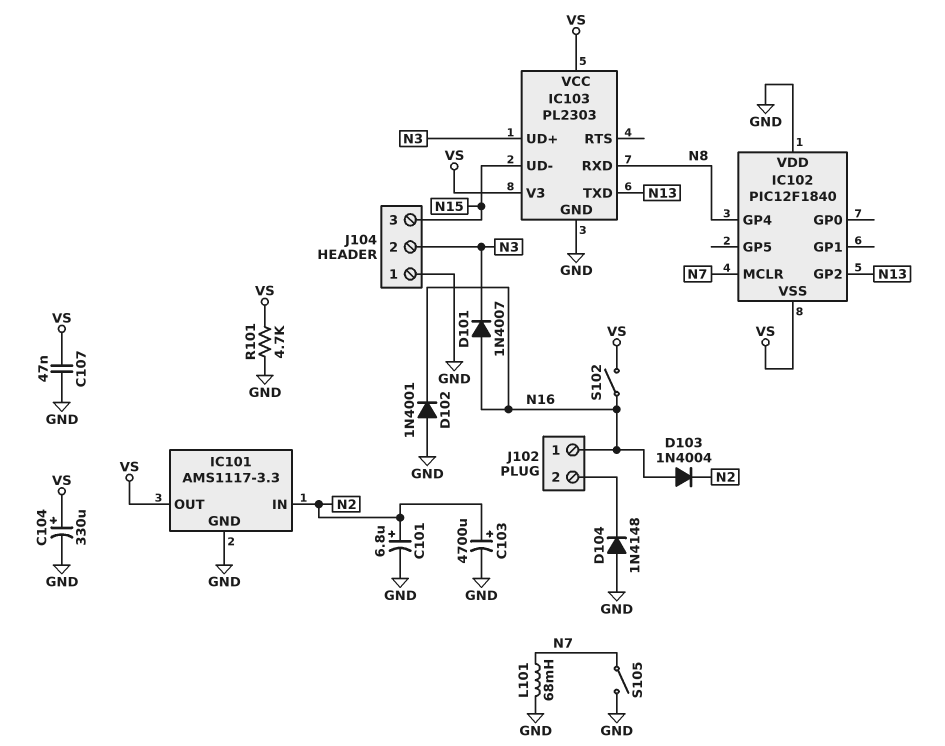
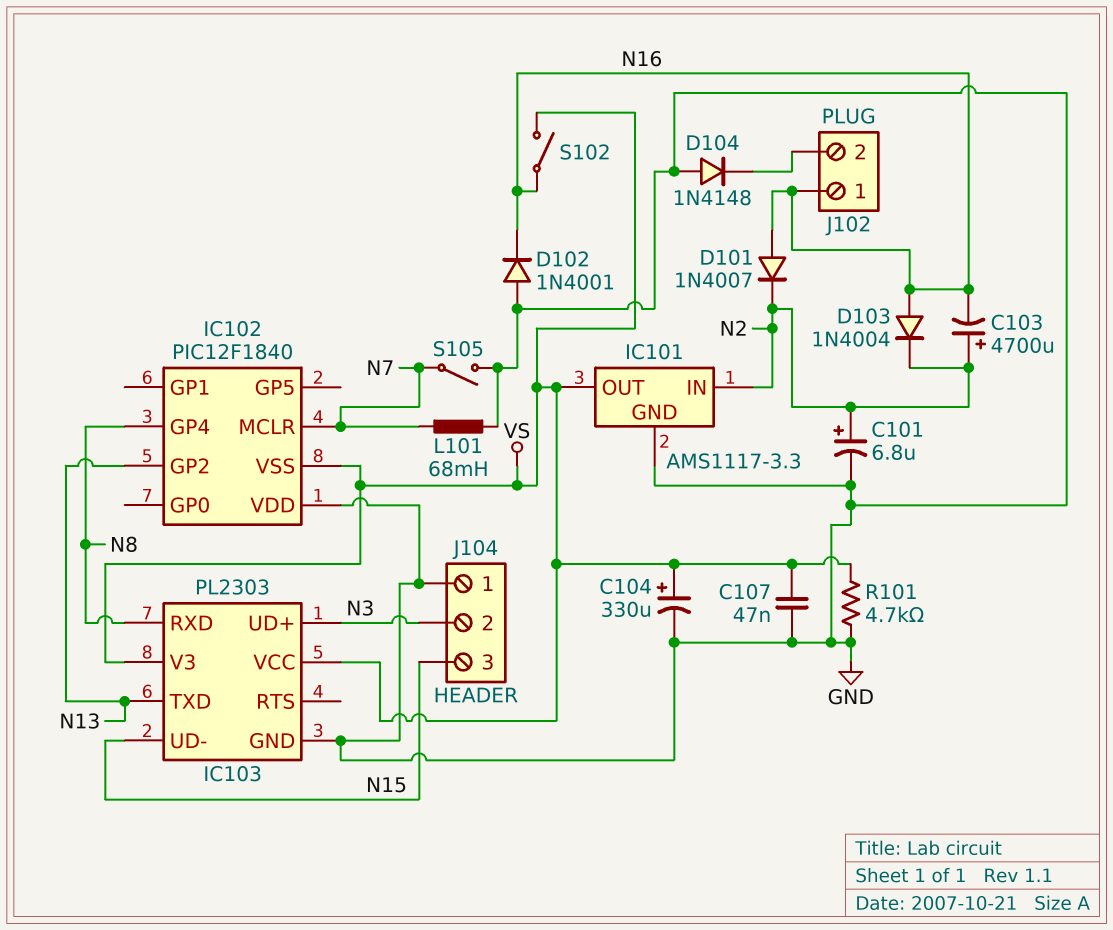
C103: 4700uF (plus N2, minus GND) -> 4700uF (plus N2, minus N16)
D101: diode 1N4007 (A N16, K N3) -> diode 1N4007 (A N16, K N2)

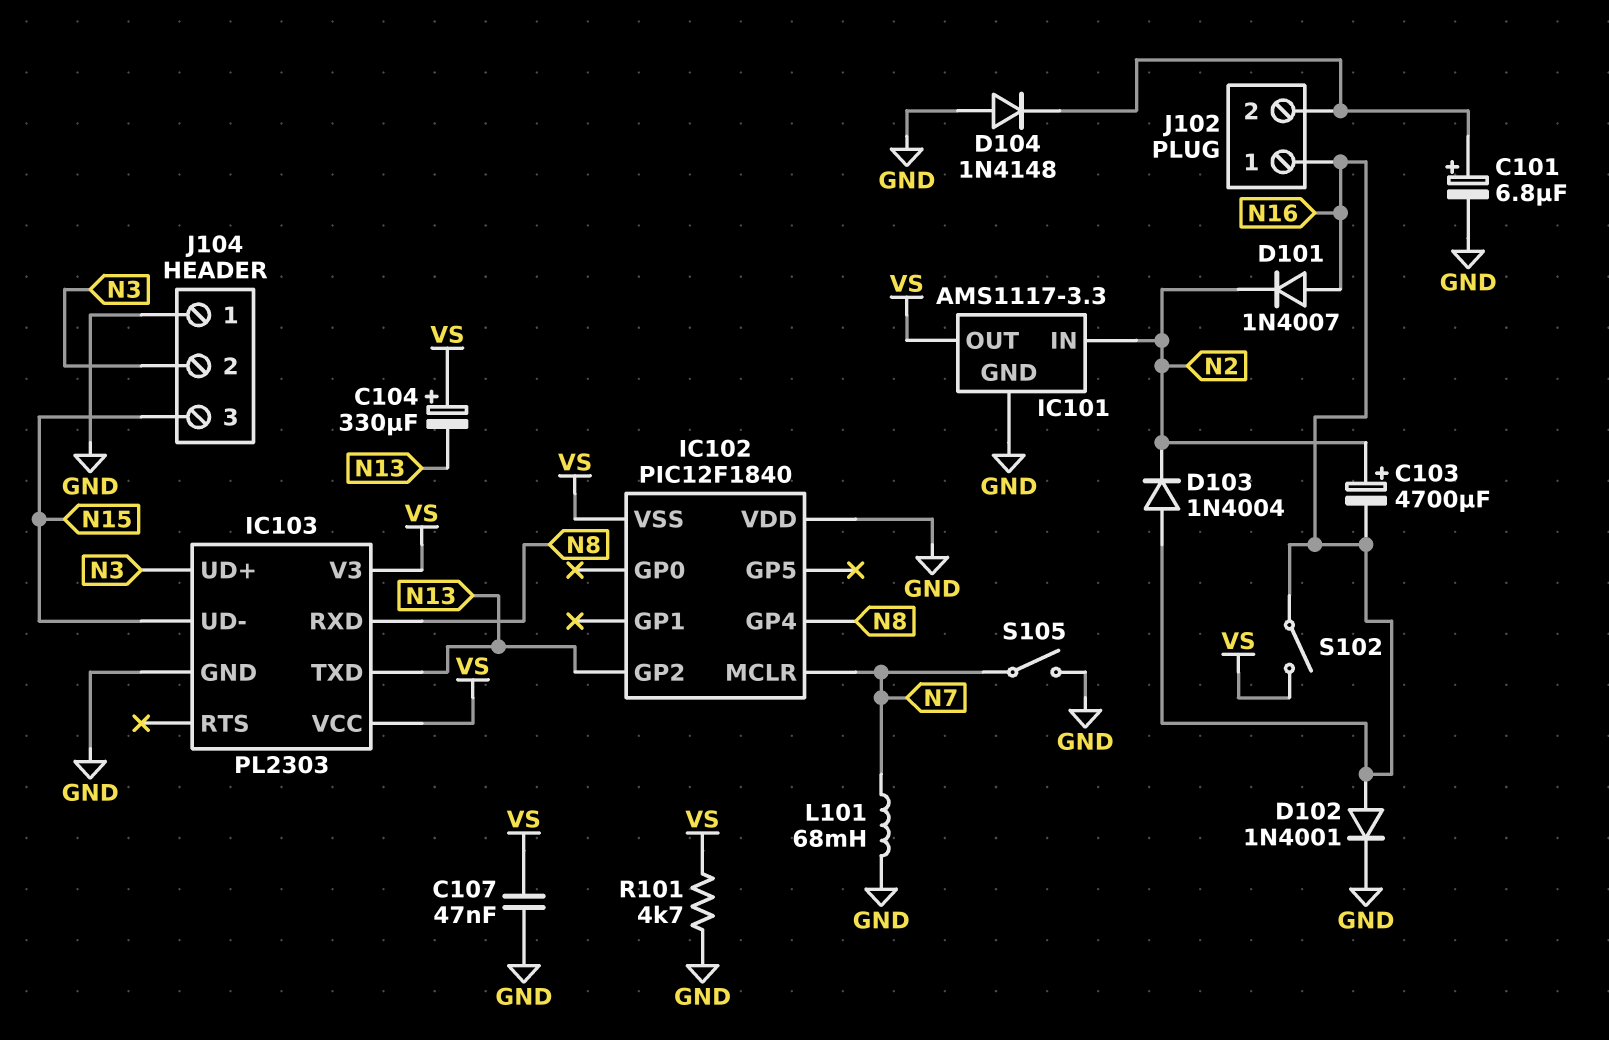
C101: 6.8uF (plus N2, minus GND) -> 6.8uF (plus J102/2, minus GND)
C104: 330uF (plus VS, minus GND) -> 330uF (plus VS, minus N13)
D102: diode 1N4001 (A GND, K N16) -> diode 1N4001 (A N16, K GND)

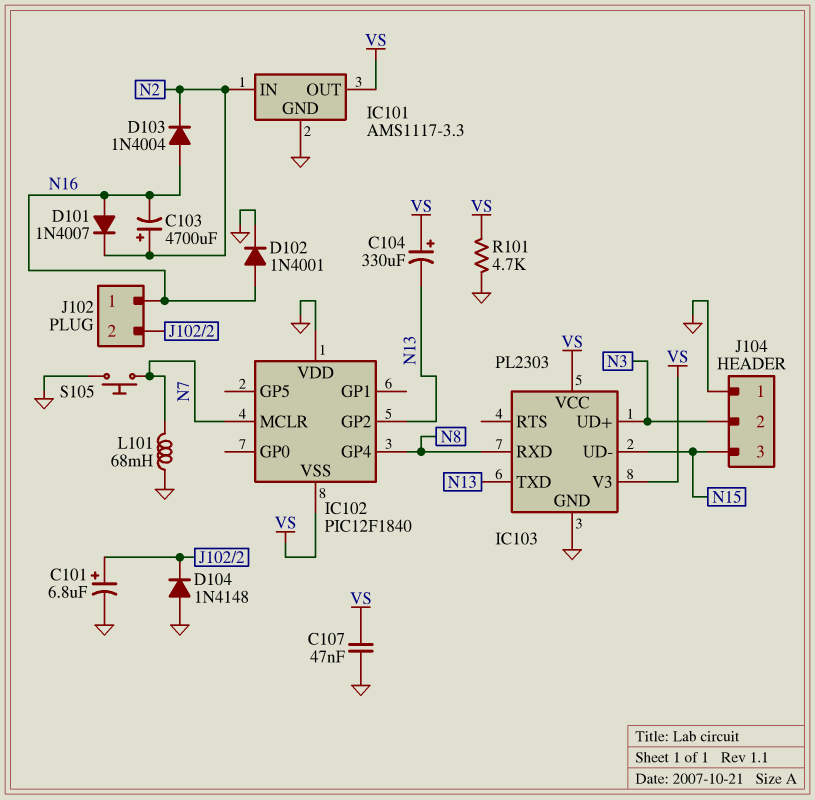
S102: switch (N16, VS) -> none
S105: switch (GND, N7) -> button (GND, N7)

